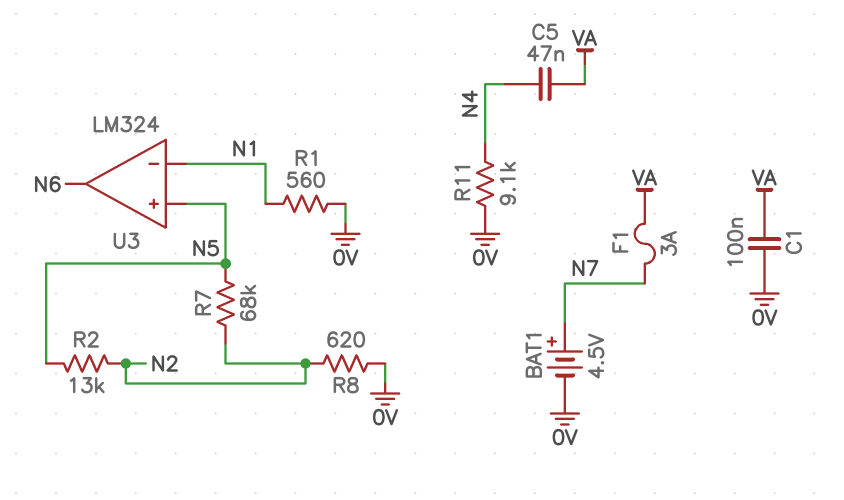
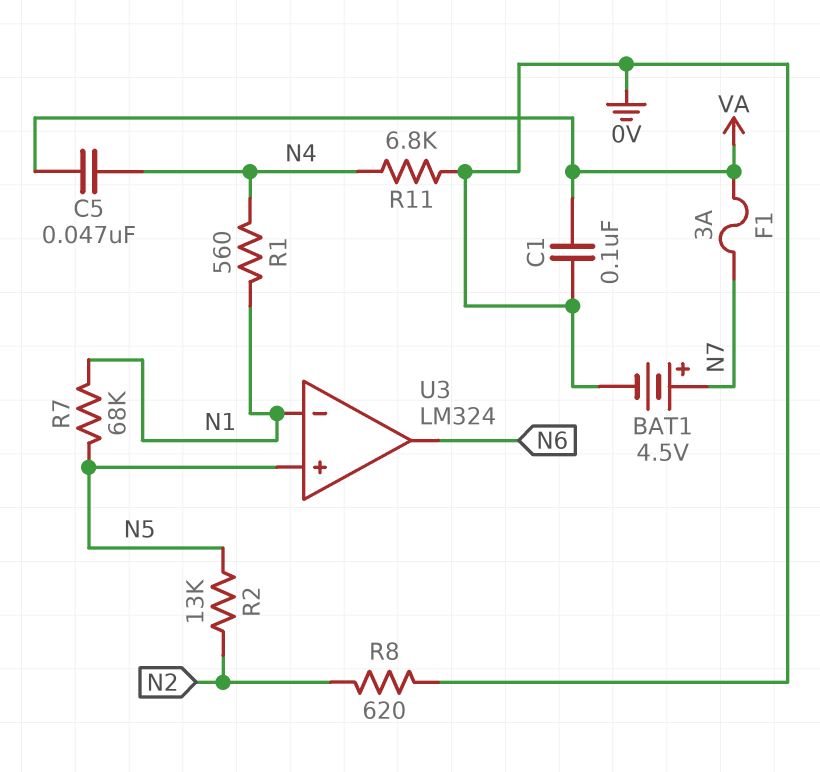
R1: 560 (0V, N1) -> 560 (N1, N4)
R7: 68k (N2, N5) -> 68k (N1, N5)
R11: 9.1k (0V, N4) -> 6.8k (0V, N4)

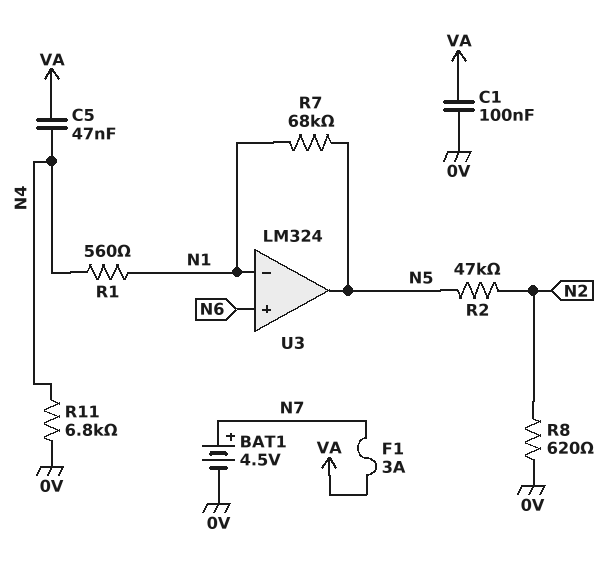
R2: 13k (N2, N5) -> 47k (N2, N5)
U3 pin in+: N5 -> N6
U3 pin out: N6 -> N5

